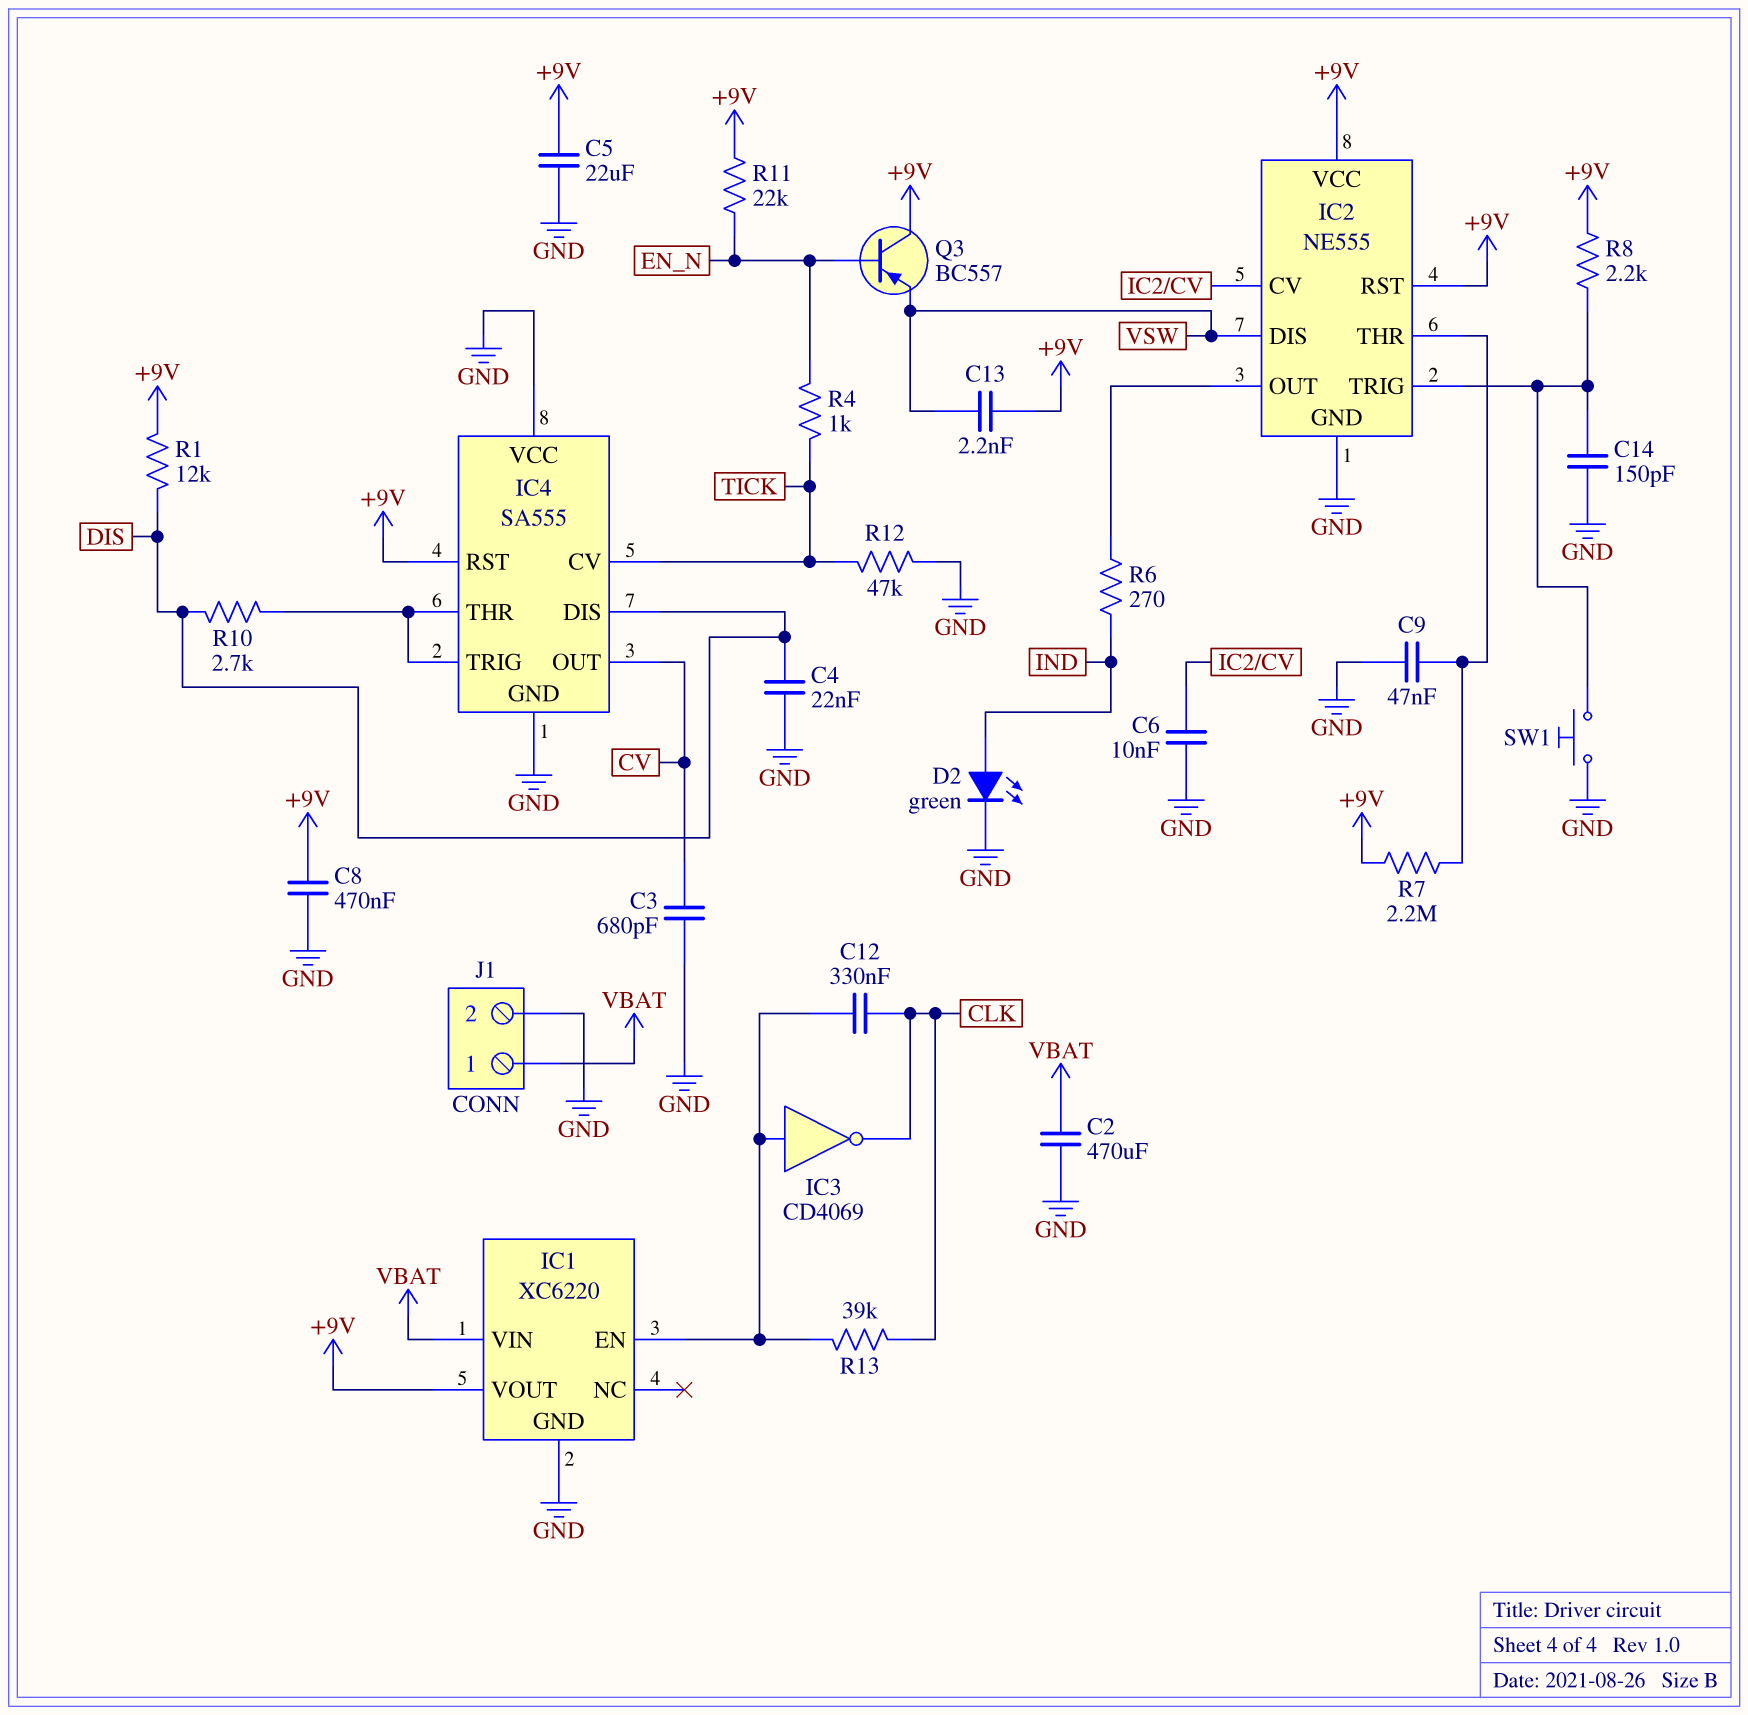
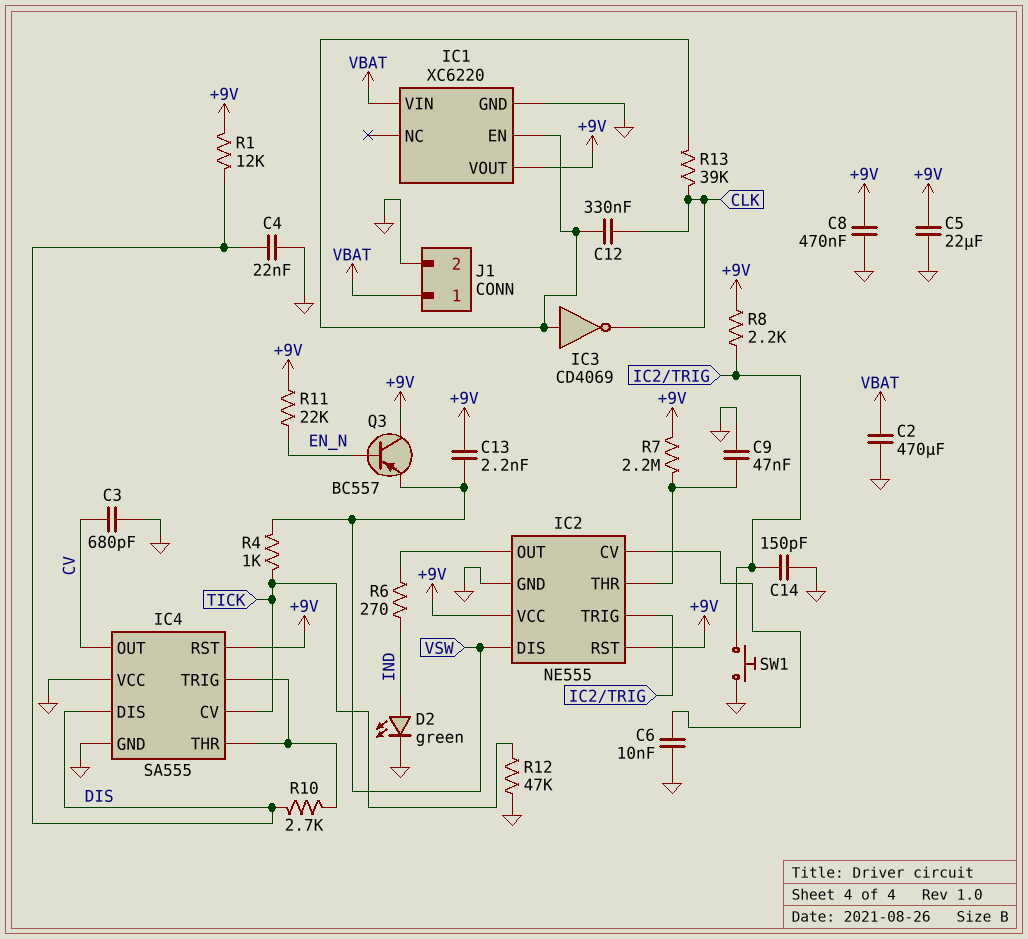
R4: 1k (EN_N, TICK) -> 1k (TICK, VSW)

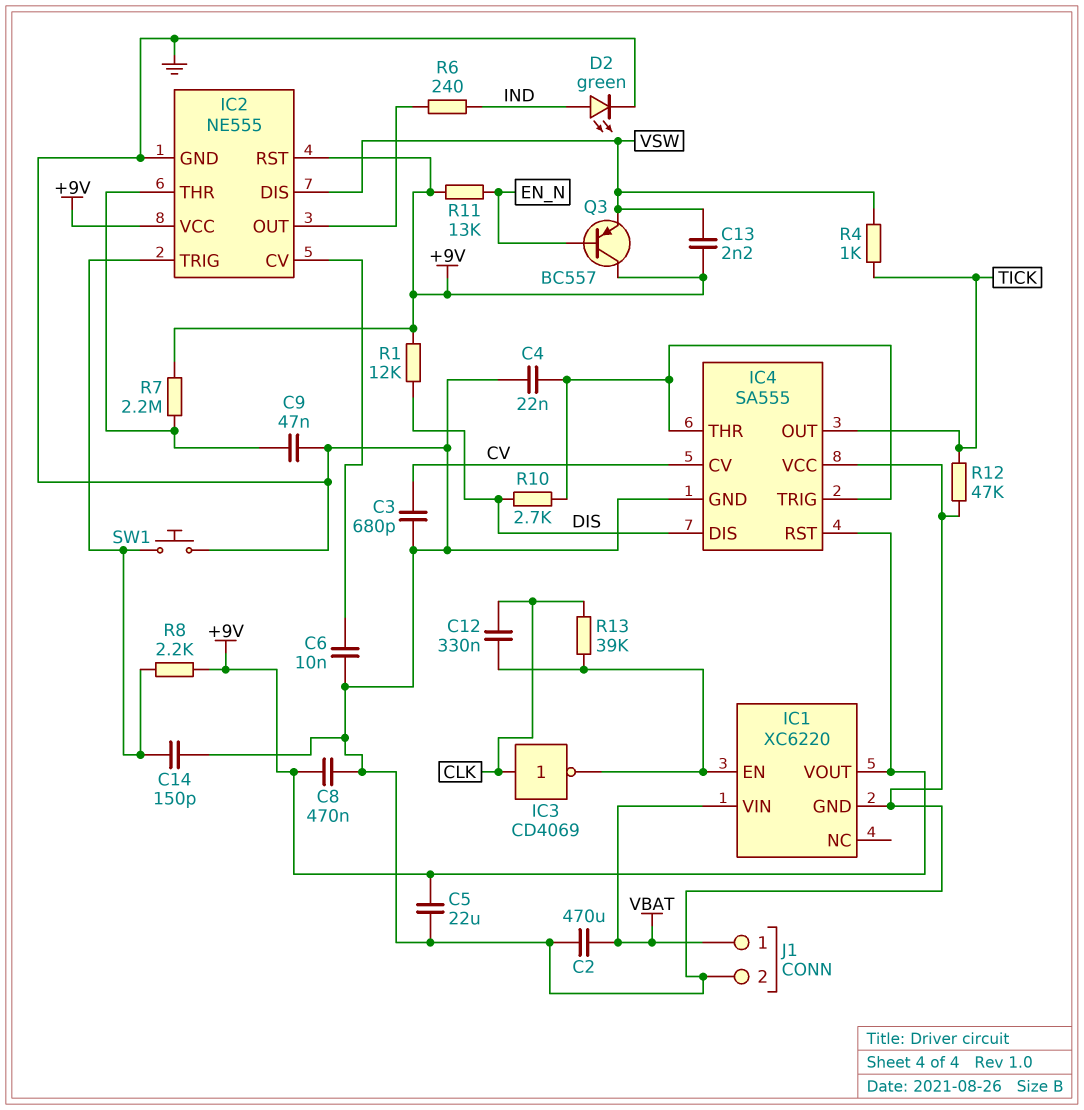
C4: 22nF (DIS, GND) -> 22nF (GND, IC4/THR)
IC3: NOT CD4069 (in IC1/EN, out CLK) -> NOT CD4069 (in CLK, out IC1/EN)
IC4 pin CV: TICK -> CV
IC4 pin OUT: CV -> TICK
R6: 270 (IC2/OUT, IND) -> 240 (IC2/OUT, IND)
R11: 22k (+9V, EN_N) -> 13k (+9V, EN_N)

